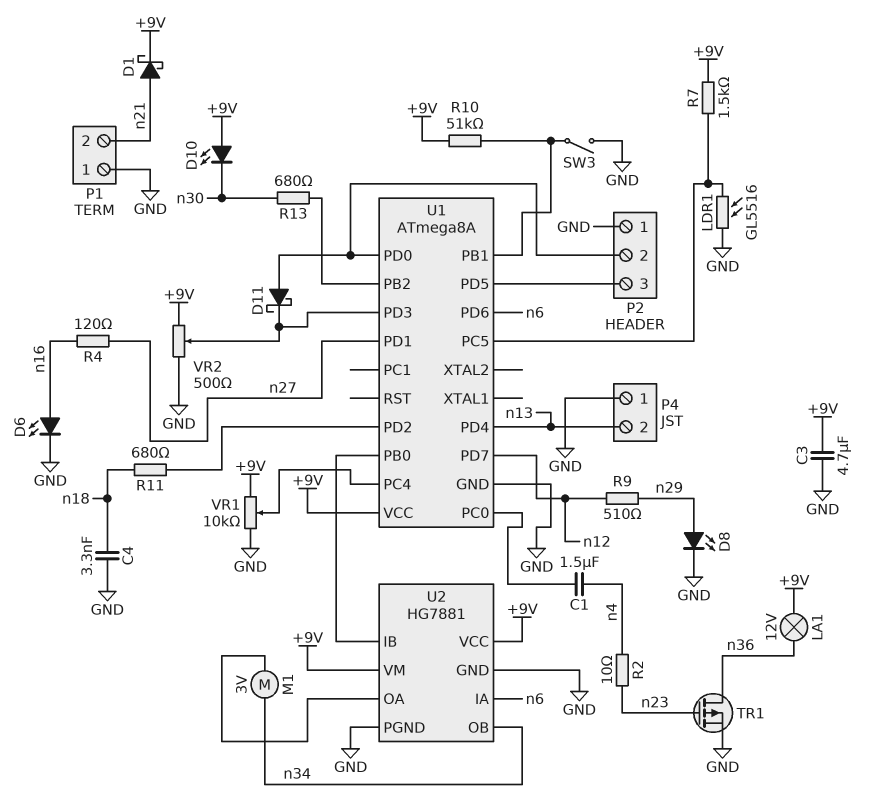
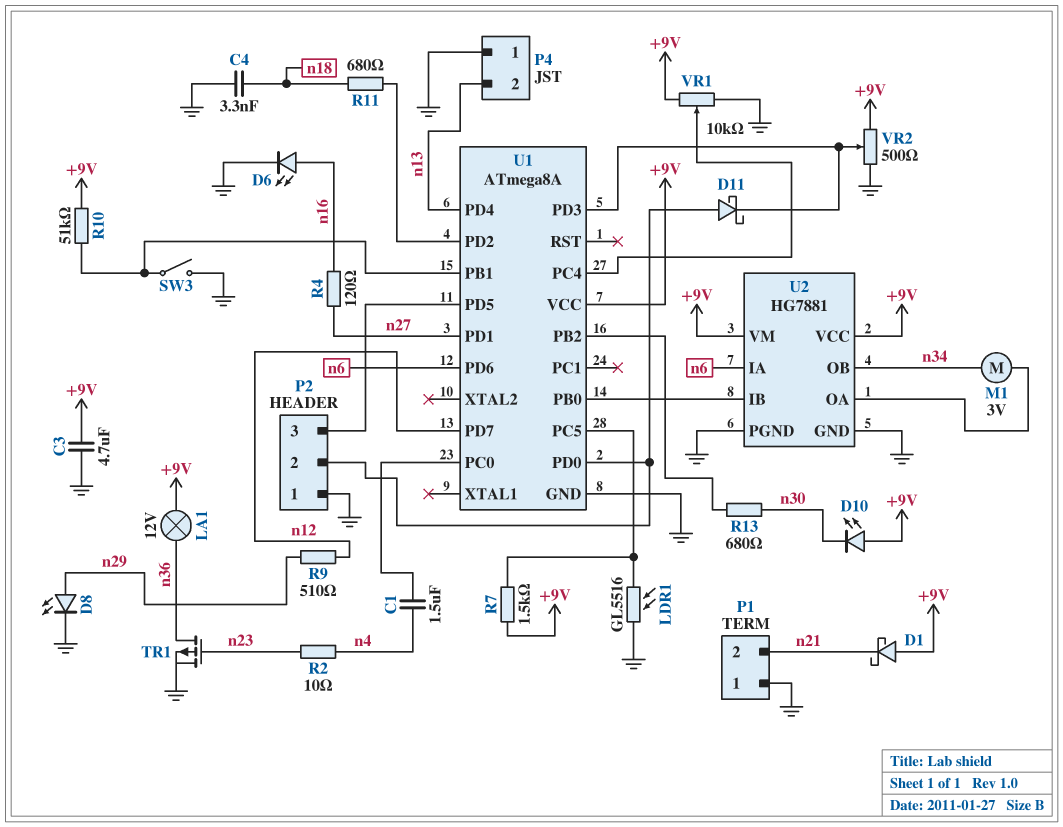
D1: schottky (A n21, K +9V) -> schottky (A +9V, K n21)

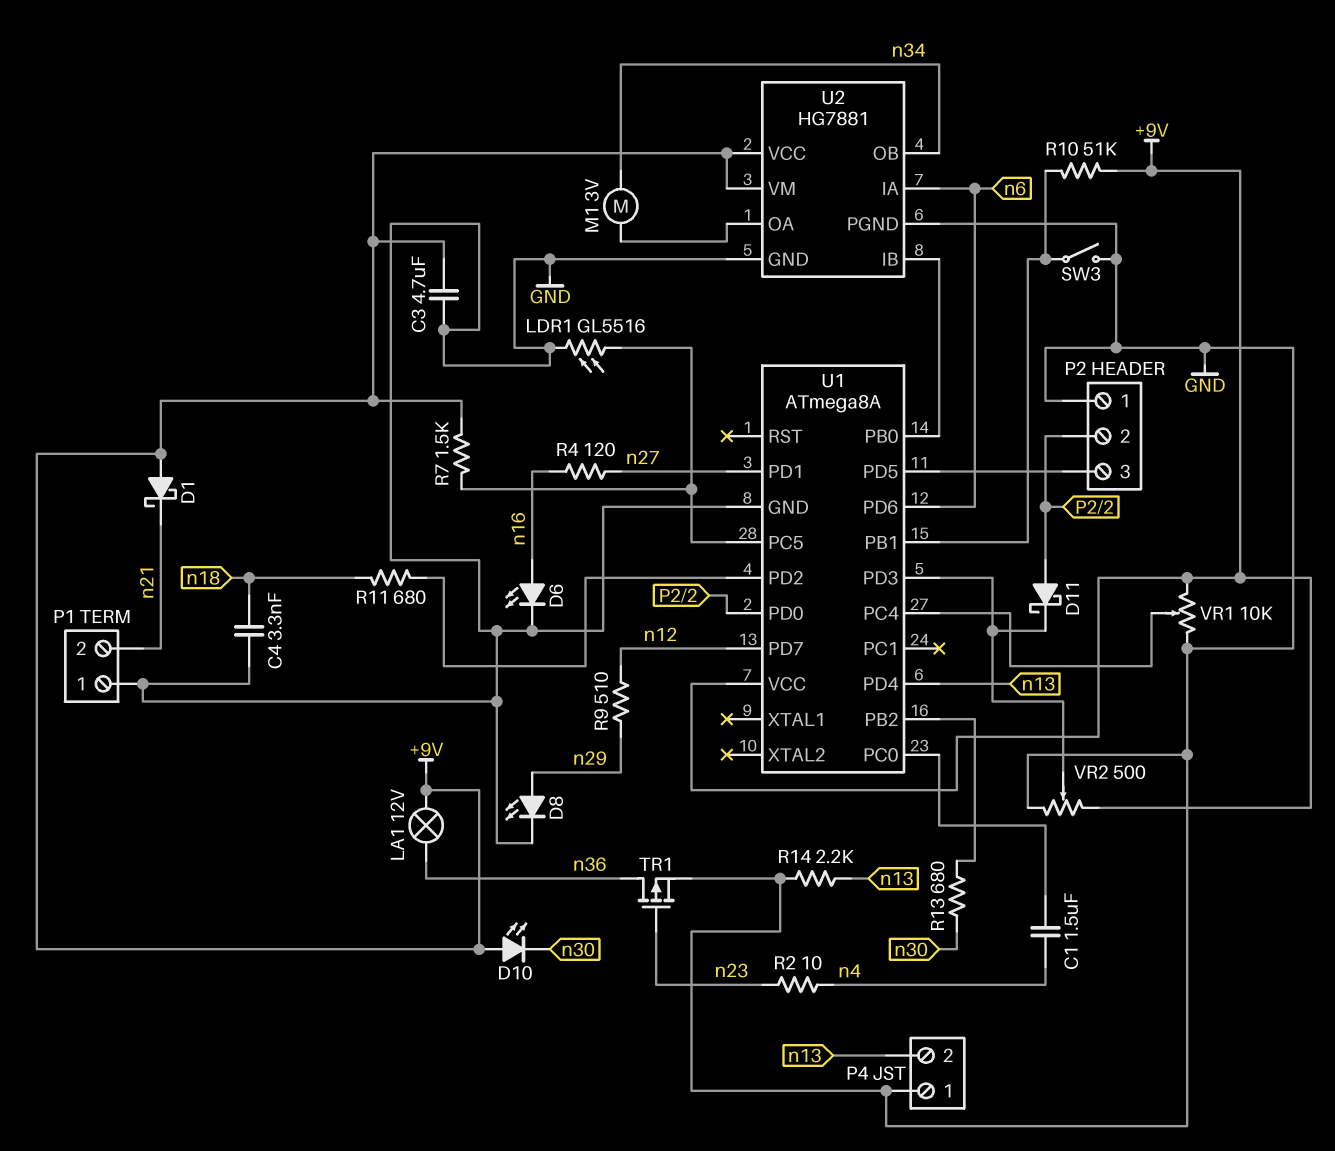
R14: none -> 2.2k (GND, n13)

